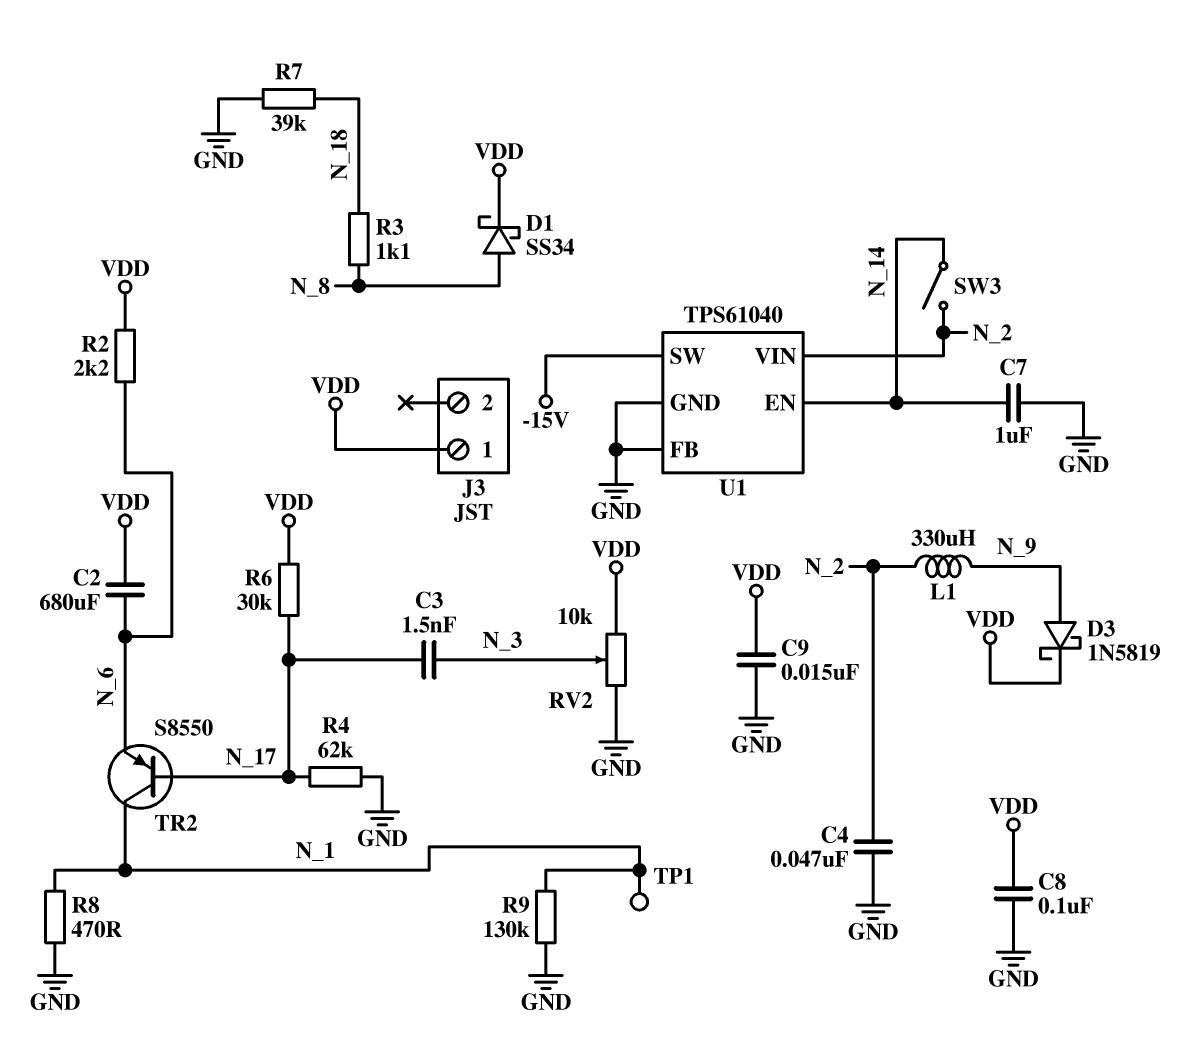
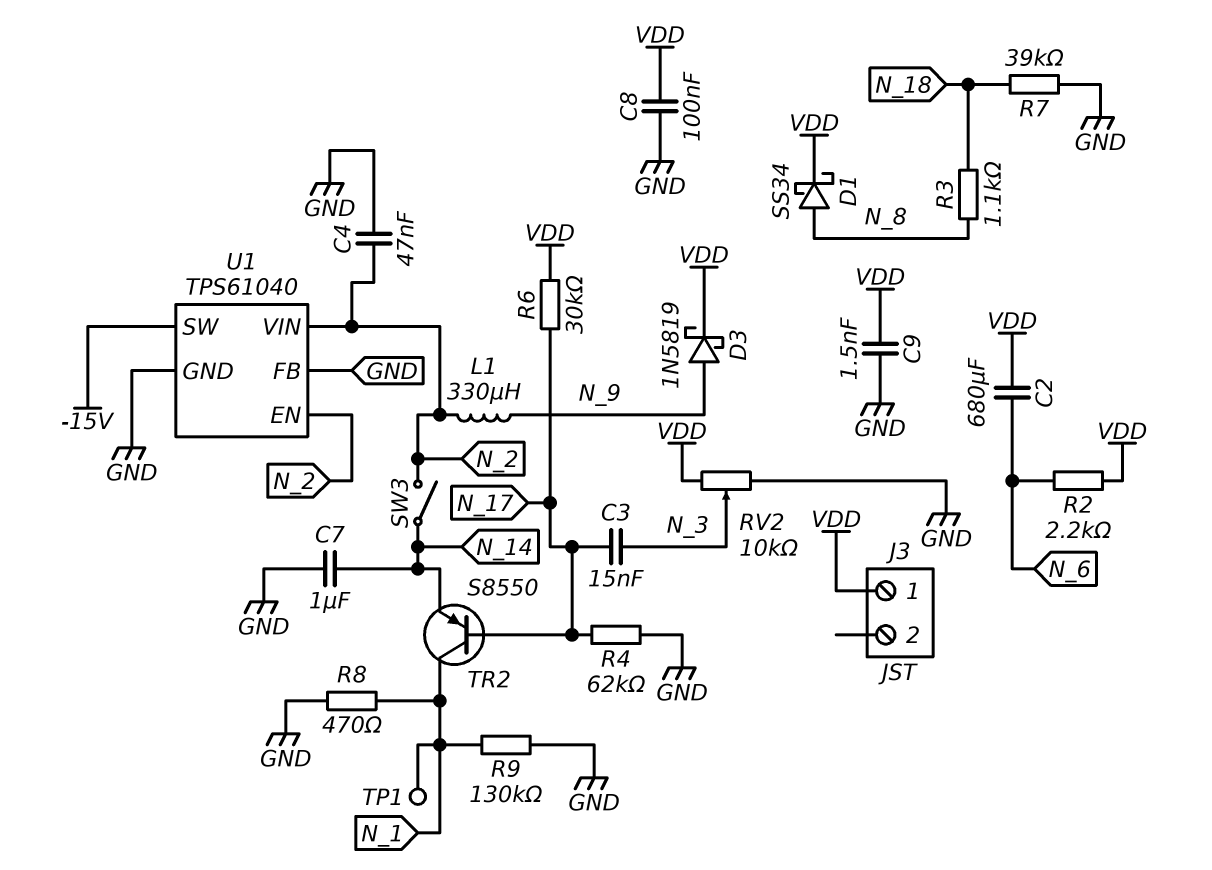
C3: 1.5nF (N_3, N_17) -> 15nF (N_3, N_17)
C9: 15nF (GND, VDD) -> 1.5nF (GND, VDD)
TR2: PNP S8550 (B N_17, C N_1, E N_6) -> PNP S8550 (B N_17, C N_1, E N_14)
U1 pin EN: N_14 -> N_2

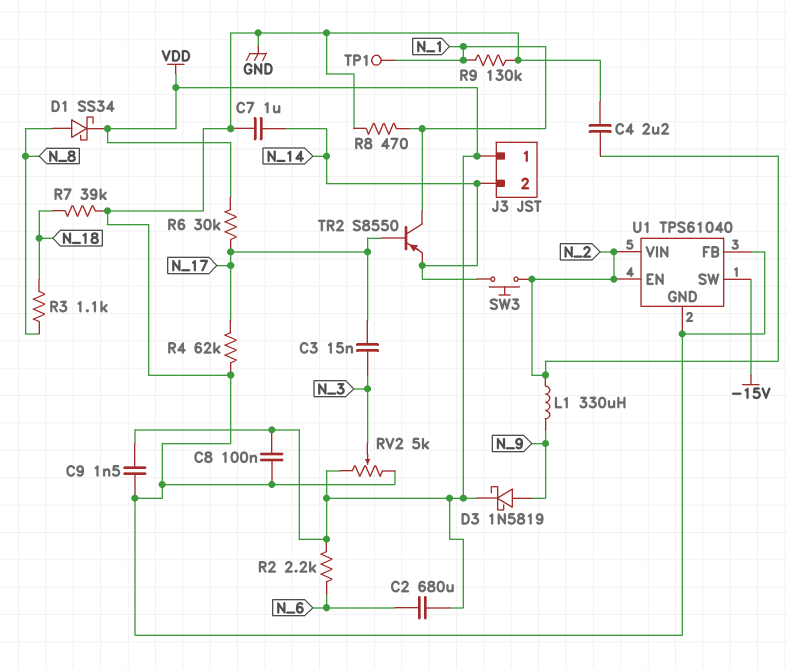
C4: 47nF (GND, N_2) -> 2.2uF (GND, N_2)
J3 pin 2: none -> N_14
RV2: 10k (GND, VDD, wiper N_3) -> 5k (GND, VDD, wiper N_3)
SW3: switch (N_2, N_14) -> button (N_2, N_14)

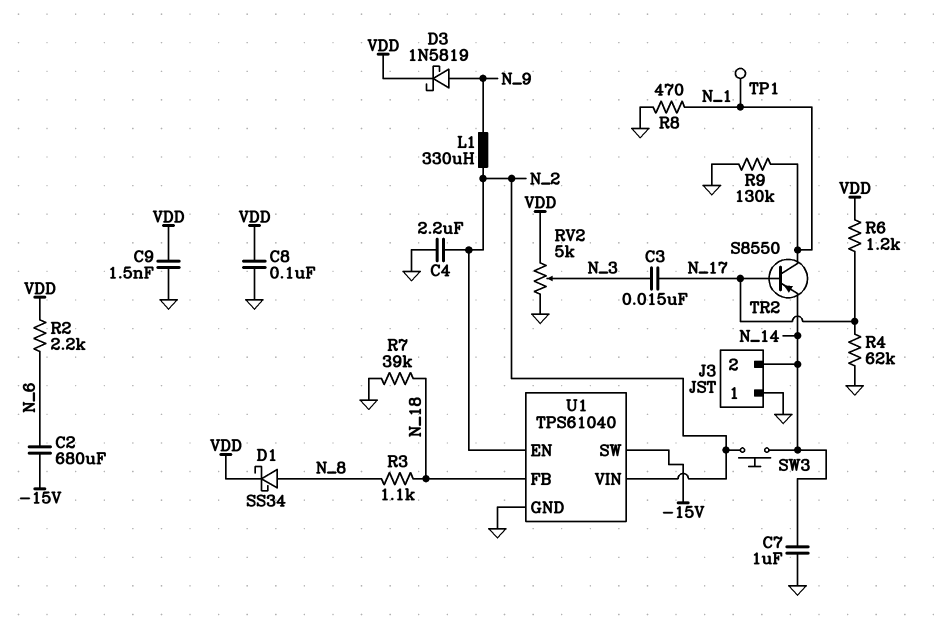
C2: 680uF (N_6, VDD) -> 680uF (-15V, N_6)
J3 pin 1: VDD -> GND
R6: 30k (N_17, VDD) -> 1.2k (N_17, VDD)
U1 pin FB: GND -> N_18

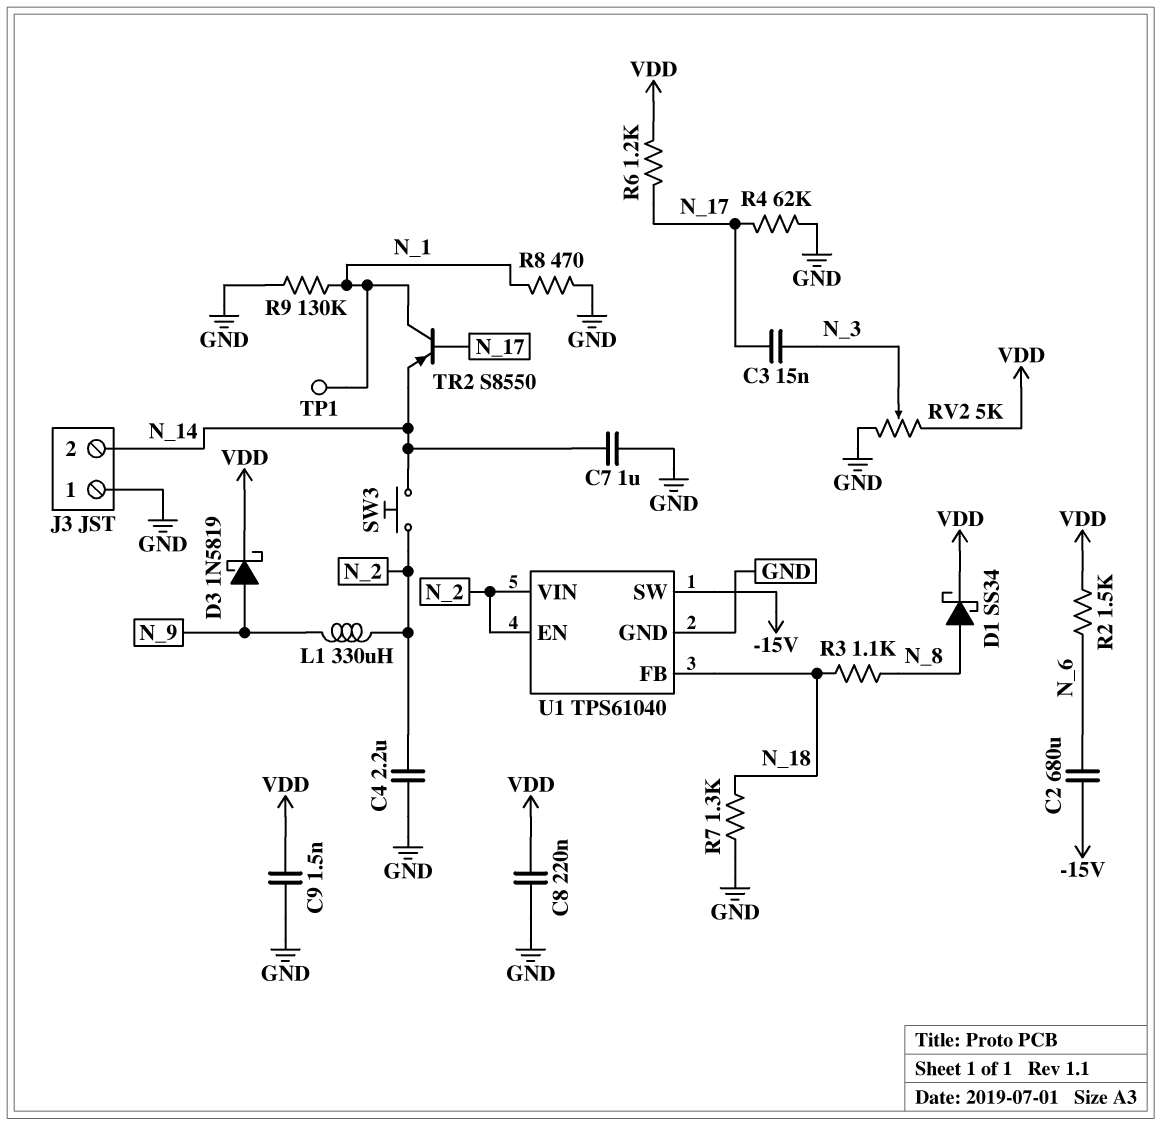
C8: 100nF (GND, VDD) -> 220nF (GND, VDD)
R2: 2.2k (N_6, VDD) -> 1.5k (N_6, VDD)
R7: 39k (GND, N_18) -> 1.3k (GND, N_18)

